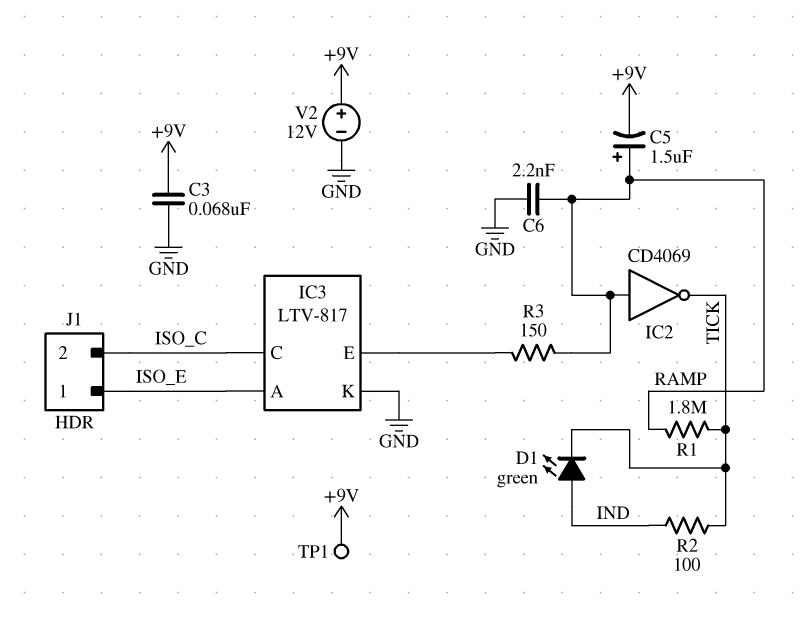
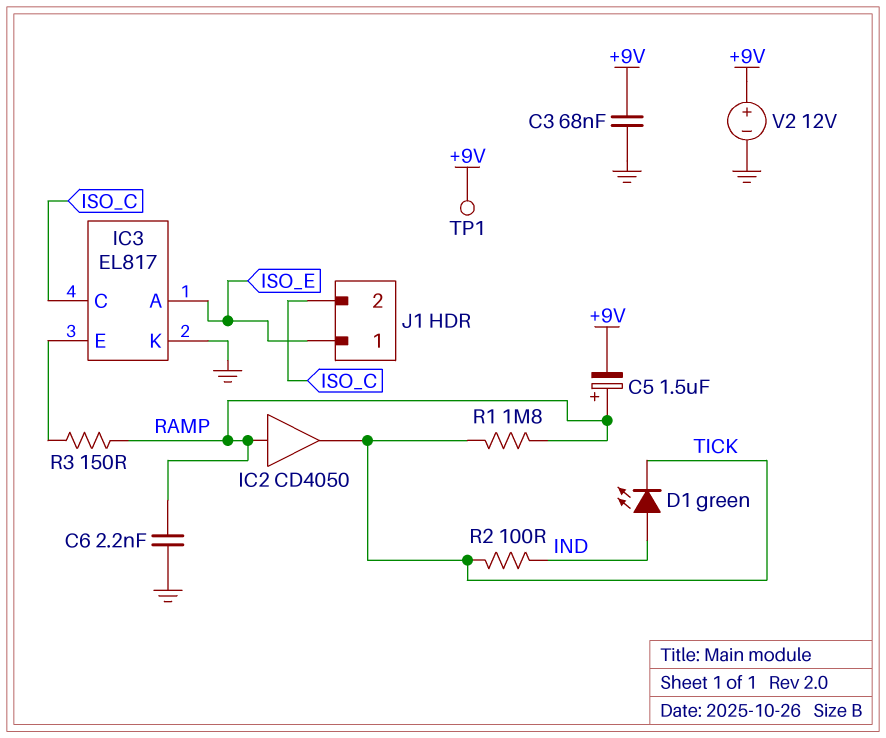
IC2: NOT CD4069 (in RAMP, out TICK) -> buffer CD4050 (in RAMP, out TICK)
IC3: LTV-817 -> EL817

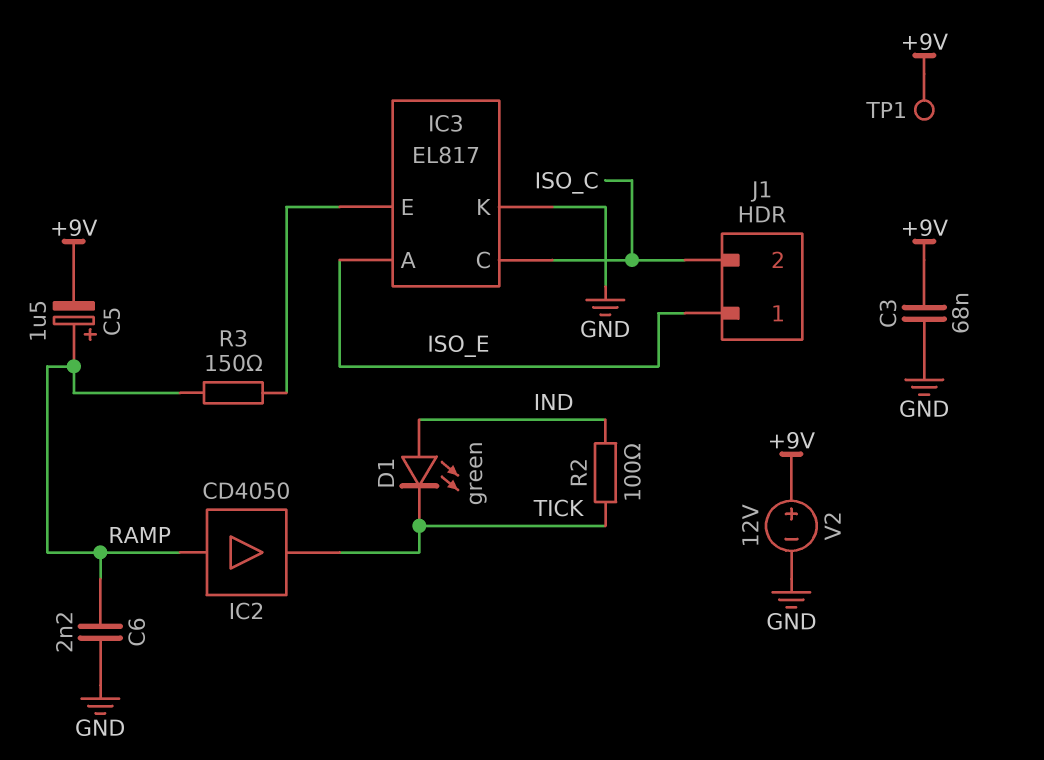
R1: 1.8M (RAMP, TICK) -> none

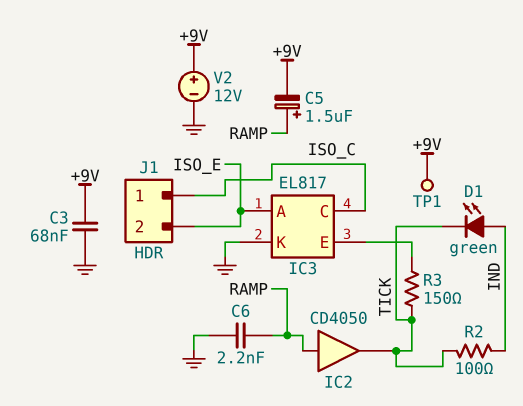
J1 pin 1: ISO_E -> ISO_C
J1 pin 2: ISO_C -> ISO_E
R3: 150 (IC3/E, RAMP) -> 150 (IC3/E, TICK)

